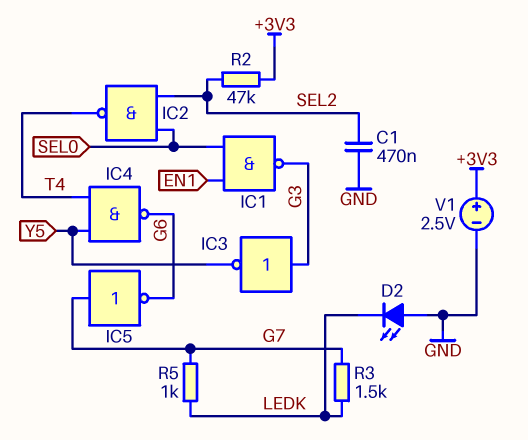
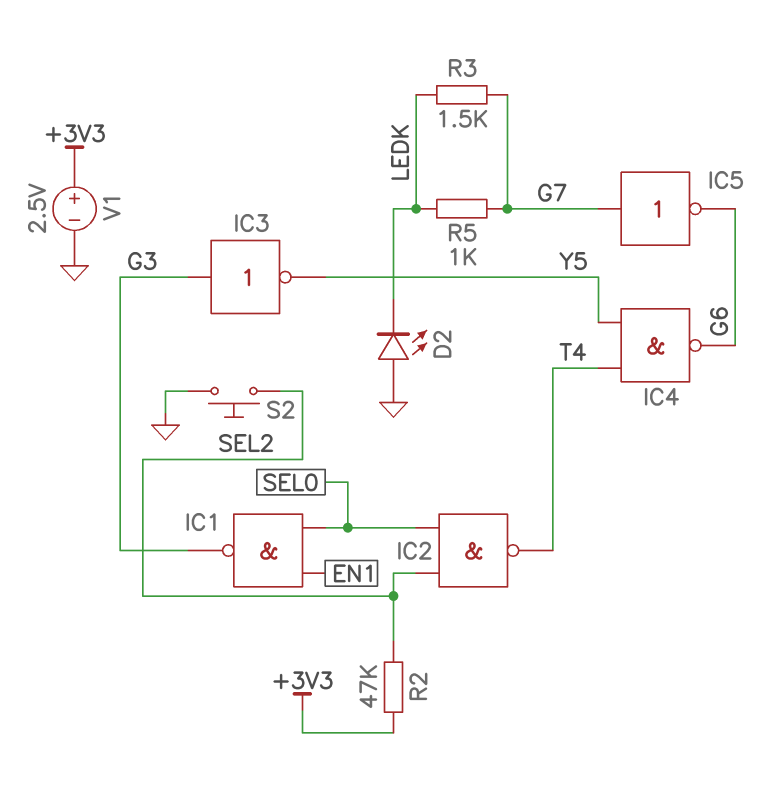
C1: 470nF (GND, SEL2) -> none
S2: none -> button (GND, SEL2)

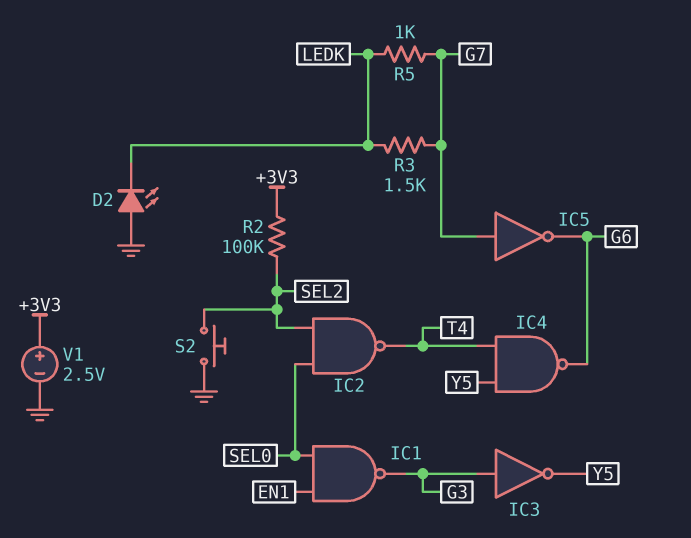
R2: 47k (+3V3, SEL2) -> 100k (+3V3, SEL2)

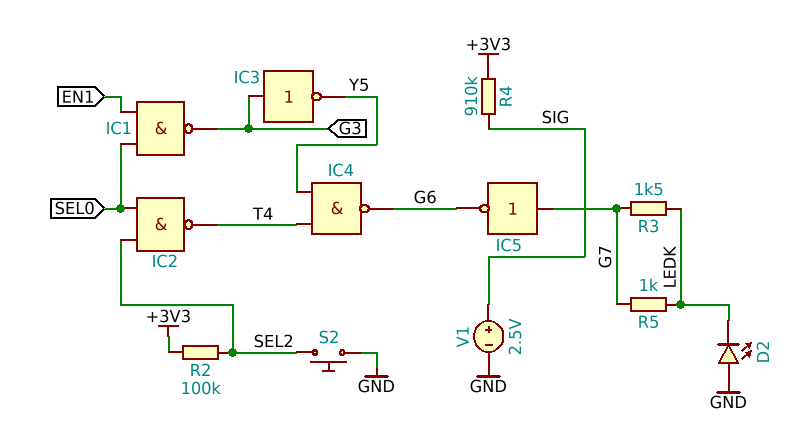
R4: none -> 910k (+3V3, SIG)
V1: 2.5V (plus +3V3, minus GND) -> 2.5V (plus SIG, minus GND)

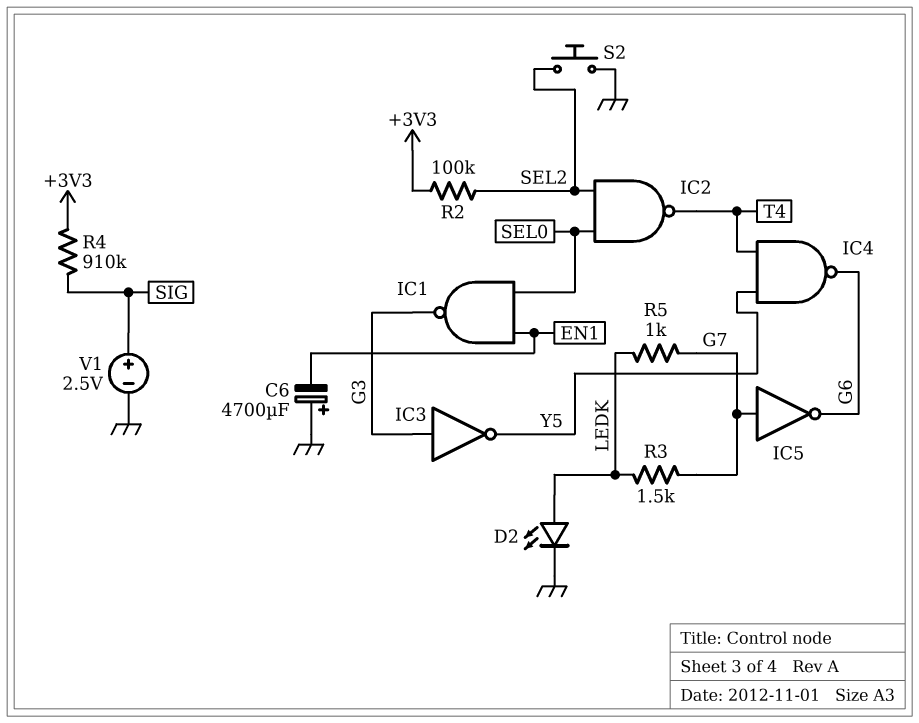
C6: none -> 4700uF (plus GND, minus EN1)
D2: LED (A GND, K LEDK) -> LED (A LEDK, K GND)

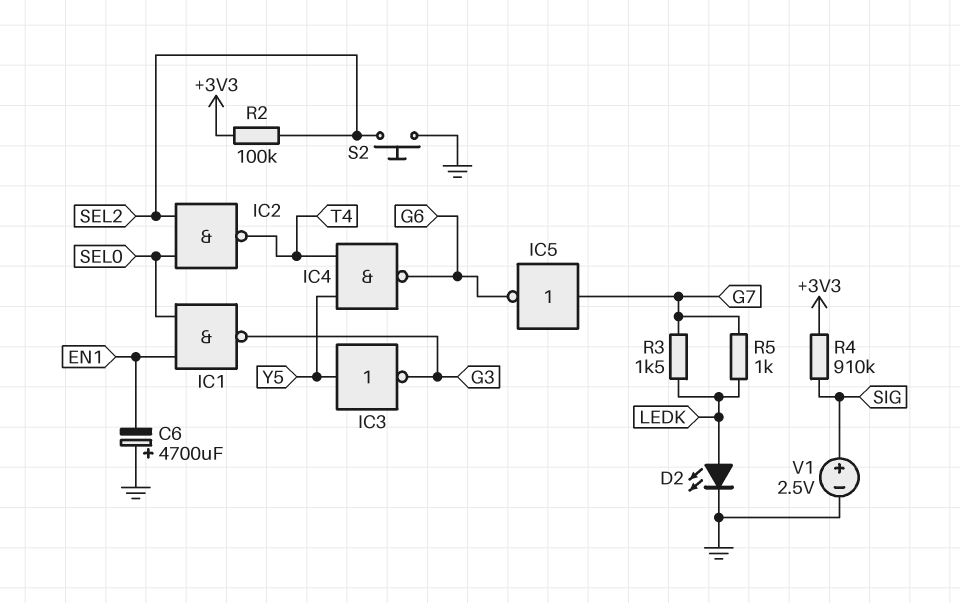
IC3: NOT (in G3, out Y5) -> NOT (in Y5, out G3)

